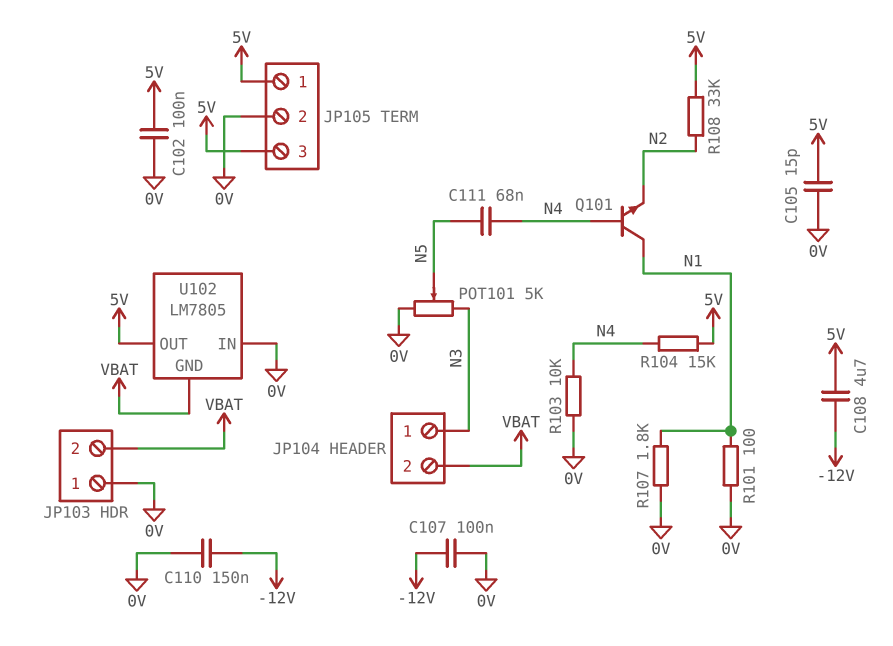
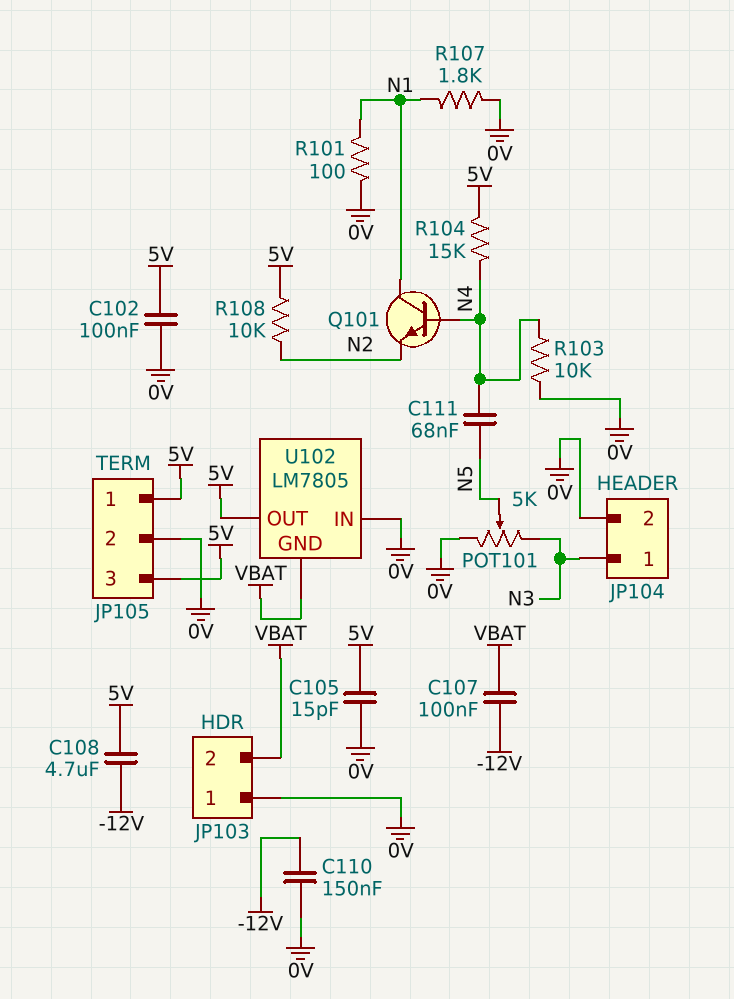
C107: 100nF (-12V, 0V) -> 100nF (-12V, VBAT)
JP104 pin 2: VBAT -> 0V
R108: 33k (5V, N2) -> 10k (5V, N2)

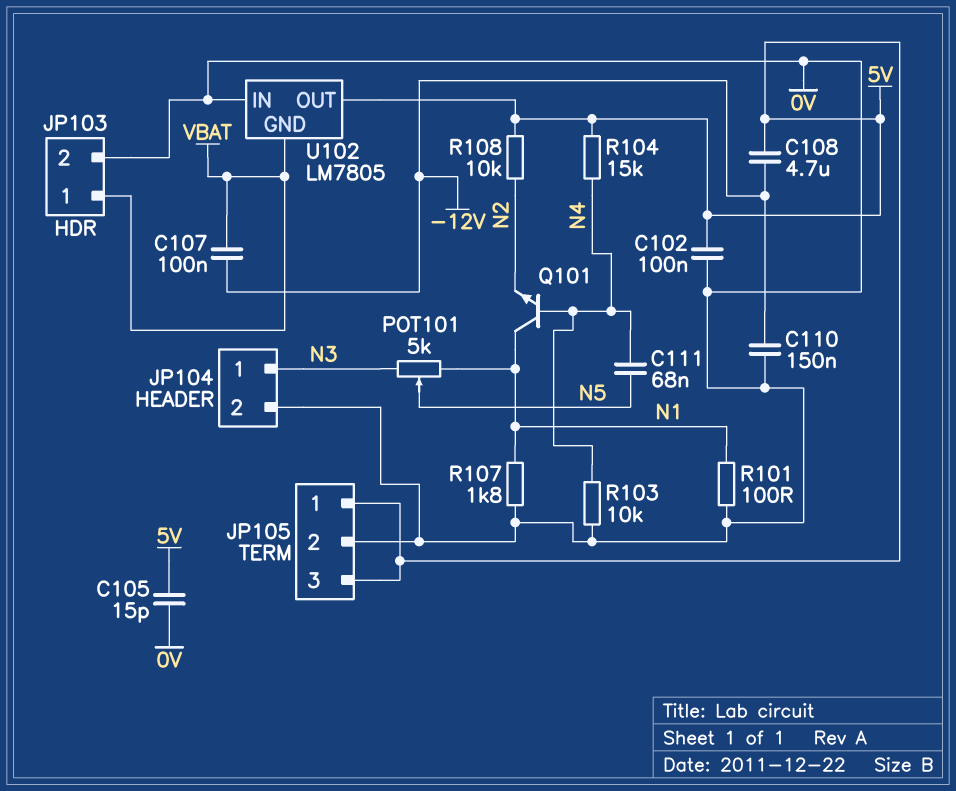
JP103 pin 1: 0V -> VBAT
JP103 pin 2: VBAT -> 0V
POT101: 5k (0V, N3, wiper N5) -> 5k (N1, N3, wiper N5)

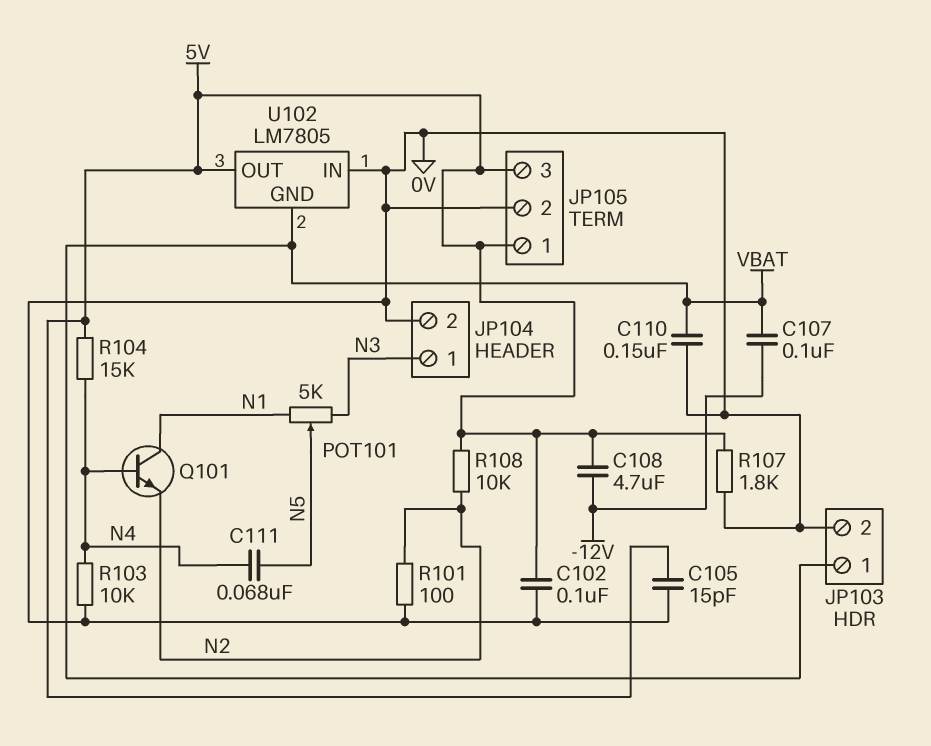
C110: 150nF (-12V, 0V) -> 150nF (0V, VBAT)
R101: 100 (0V, N1) -> 100 (0V, N2)
R107: 1.8k (0V, N1) -> 1.8k (0V, 5V)

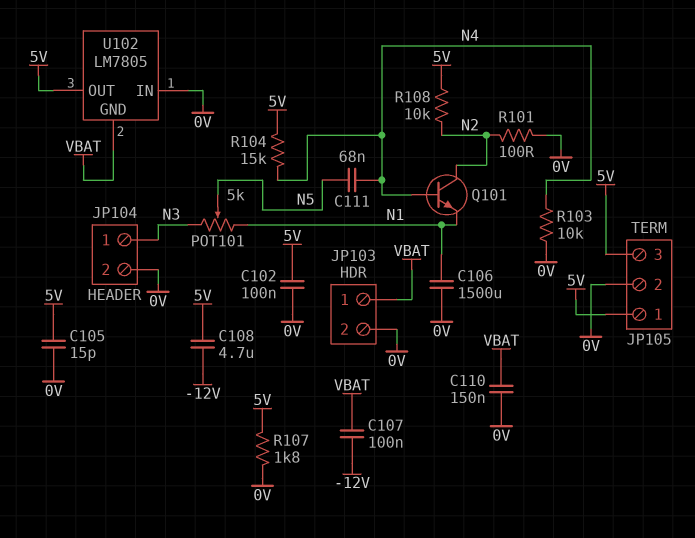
C106: none -> 1500uF (0V, N1)
Q101: NPN (B N4, C N1, E N2) -> NPN (B N4, C N2, E N1)

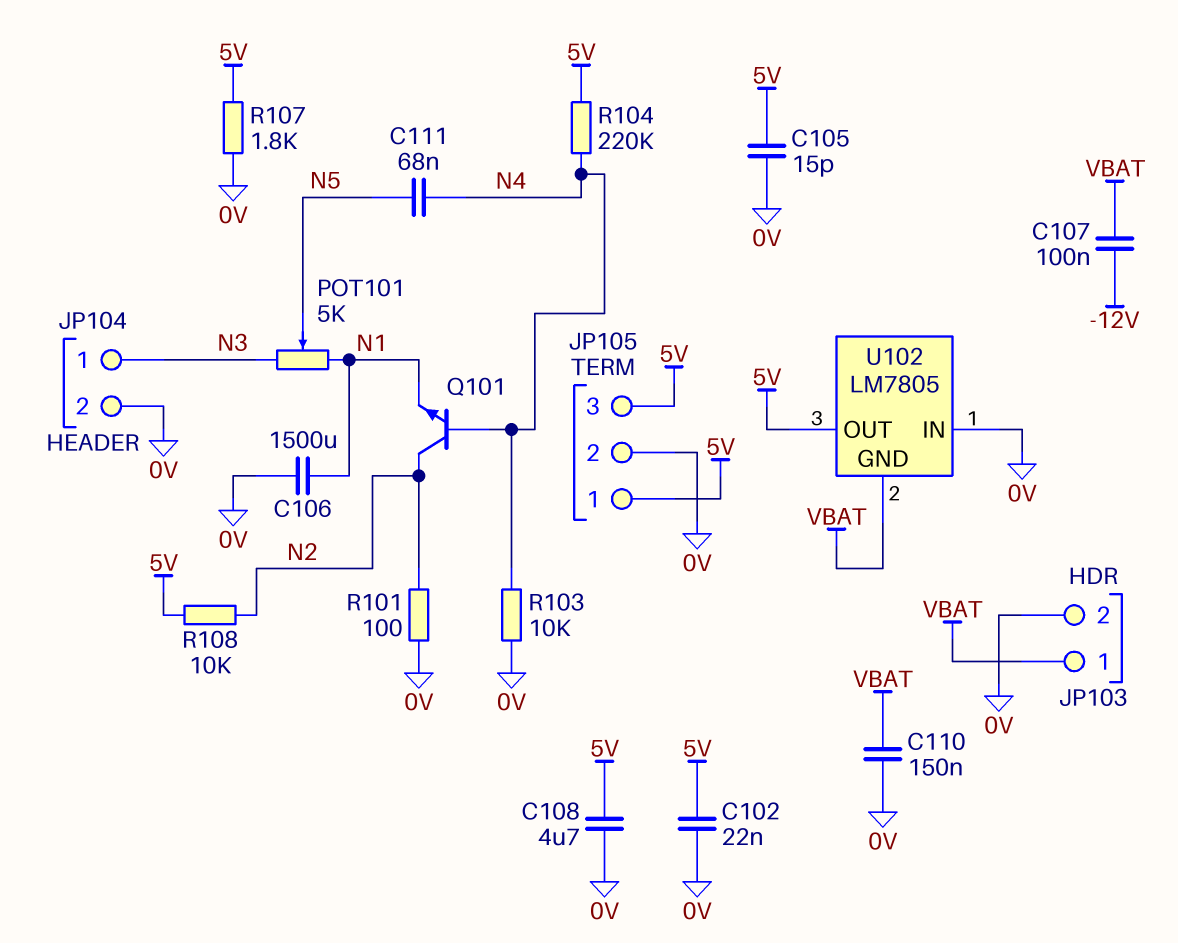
C102: 100nF (0V, 5V) -> 22nF (0V, 5V)
C108: 4.7uF (-12V, 5V) -> 4.7uF (0V, 5V)
R104: 15k (5V, N4) -> 220k (5V, N4)

